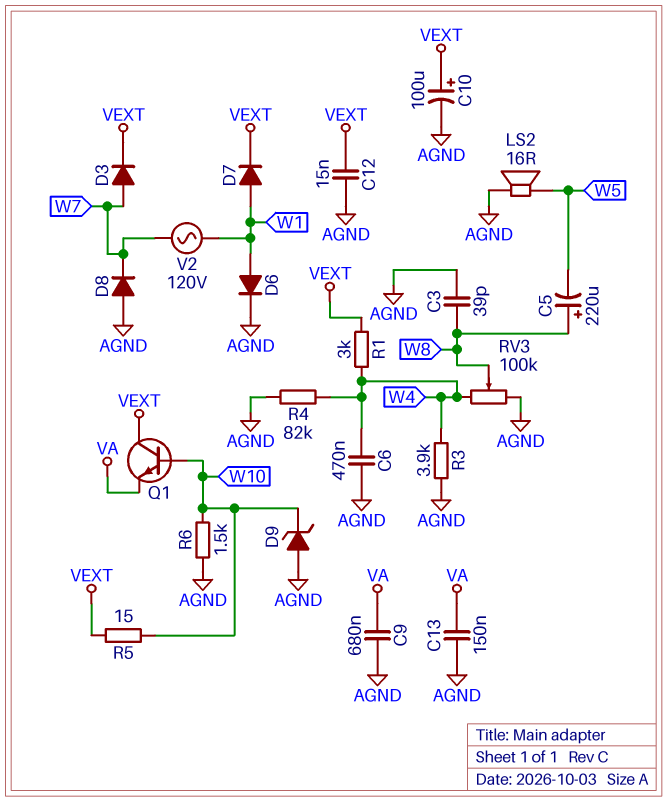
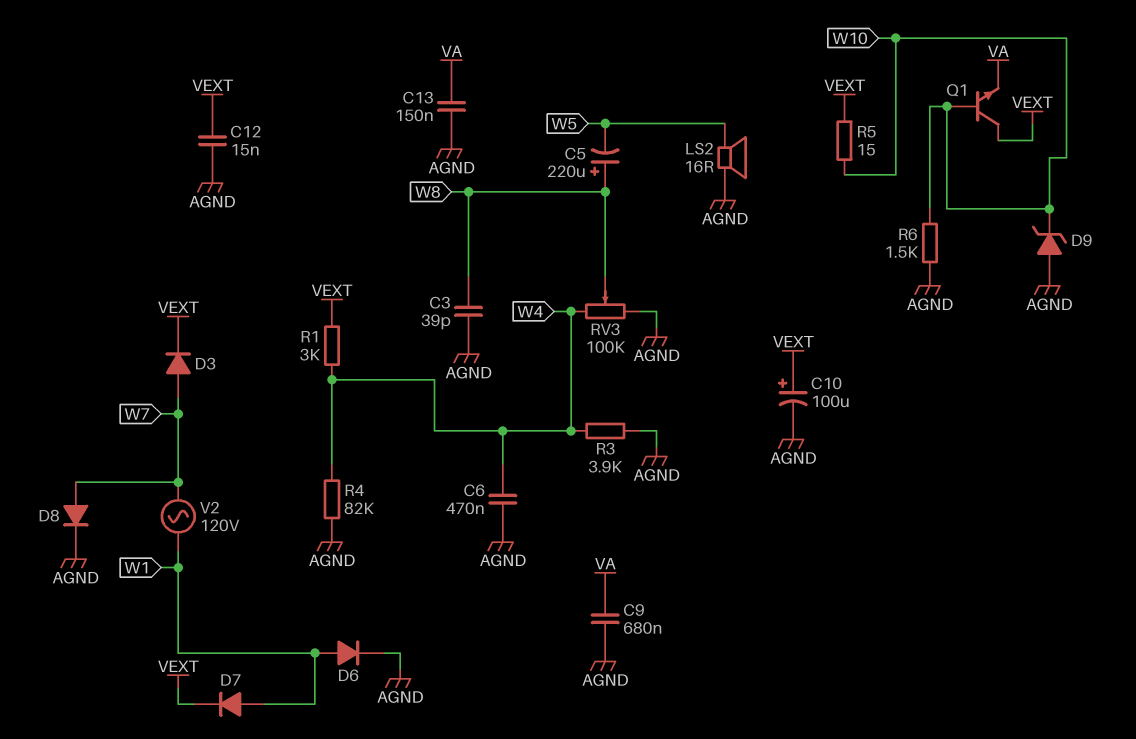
D8: diode (A AGND, K W7) -> diode (A W7, K AGND)

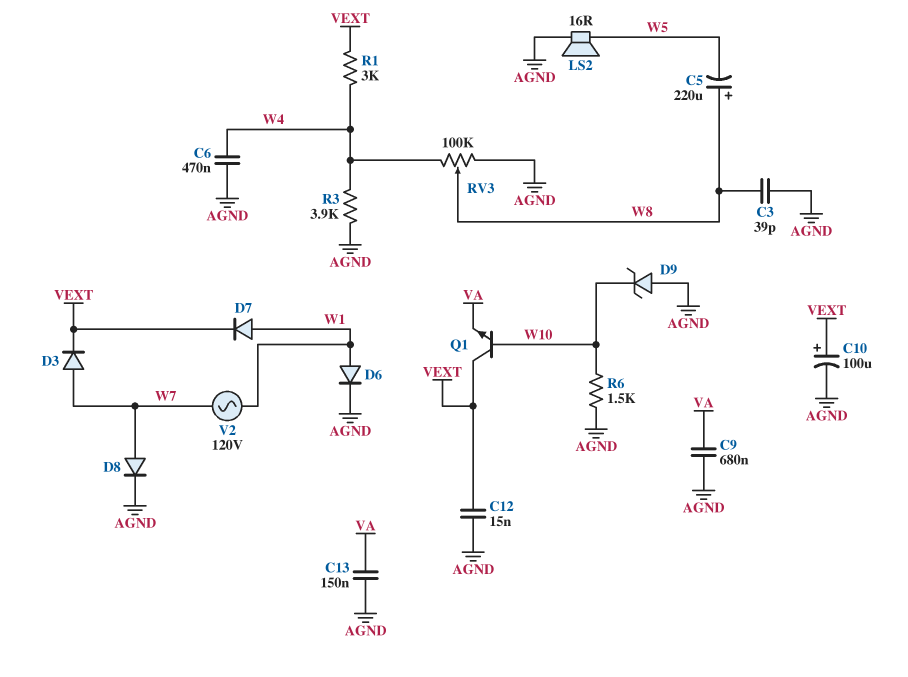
R4: 82k (AGND, W4) -> none
R5: 15 (VEXT, W10) -> none

